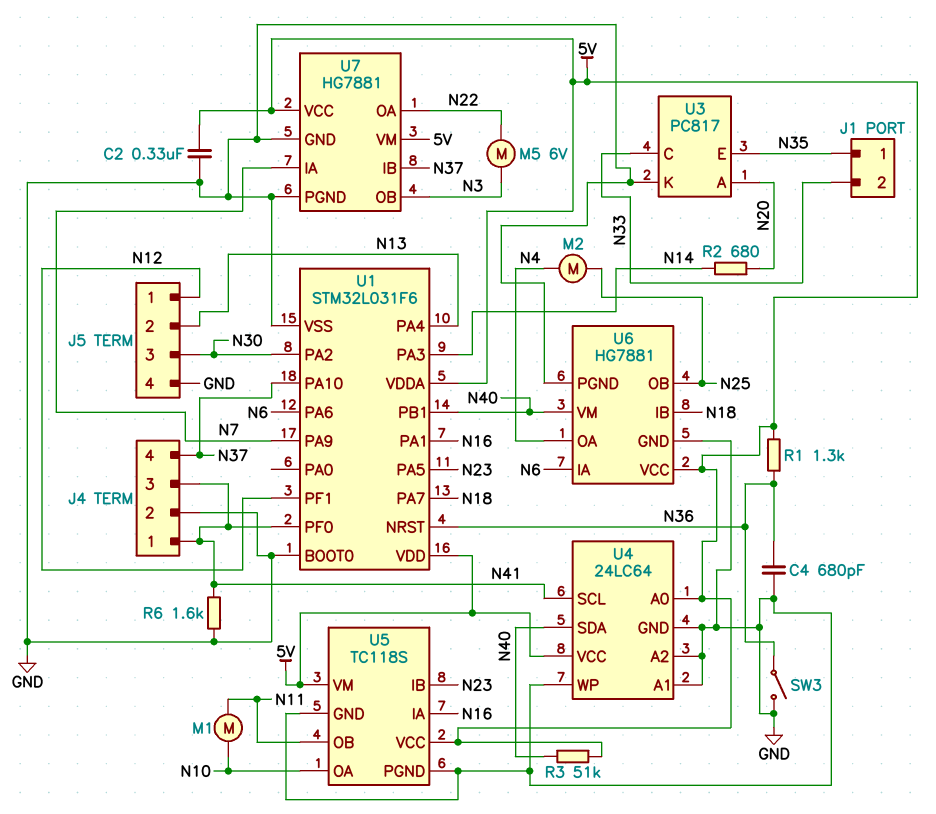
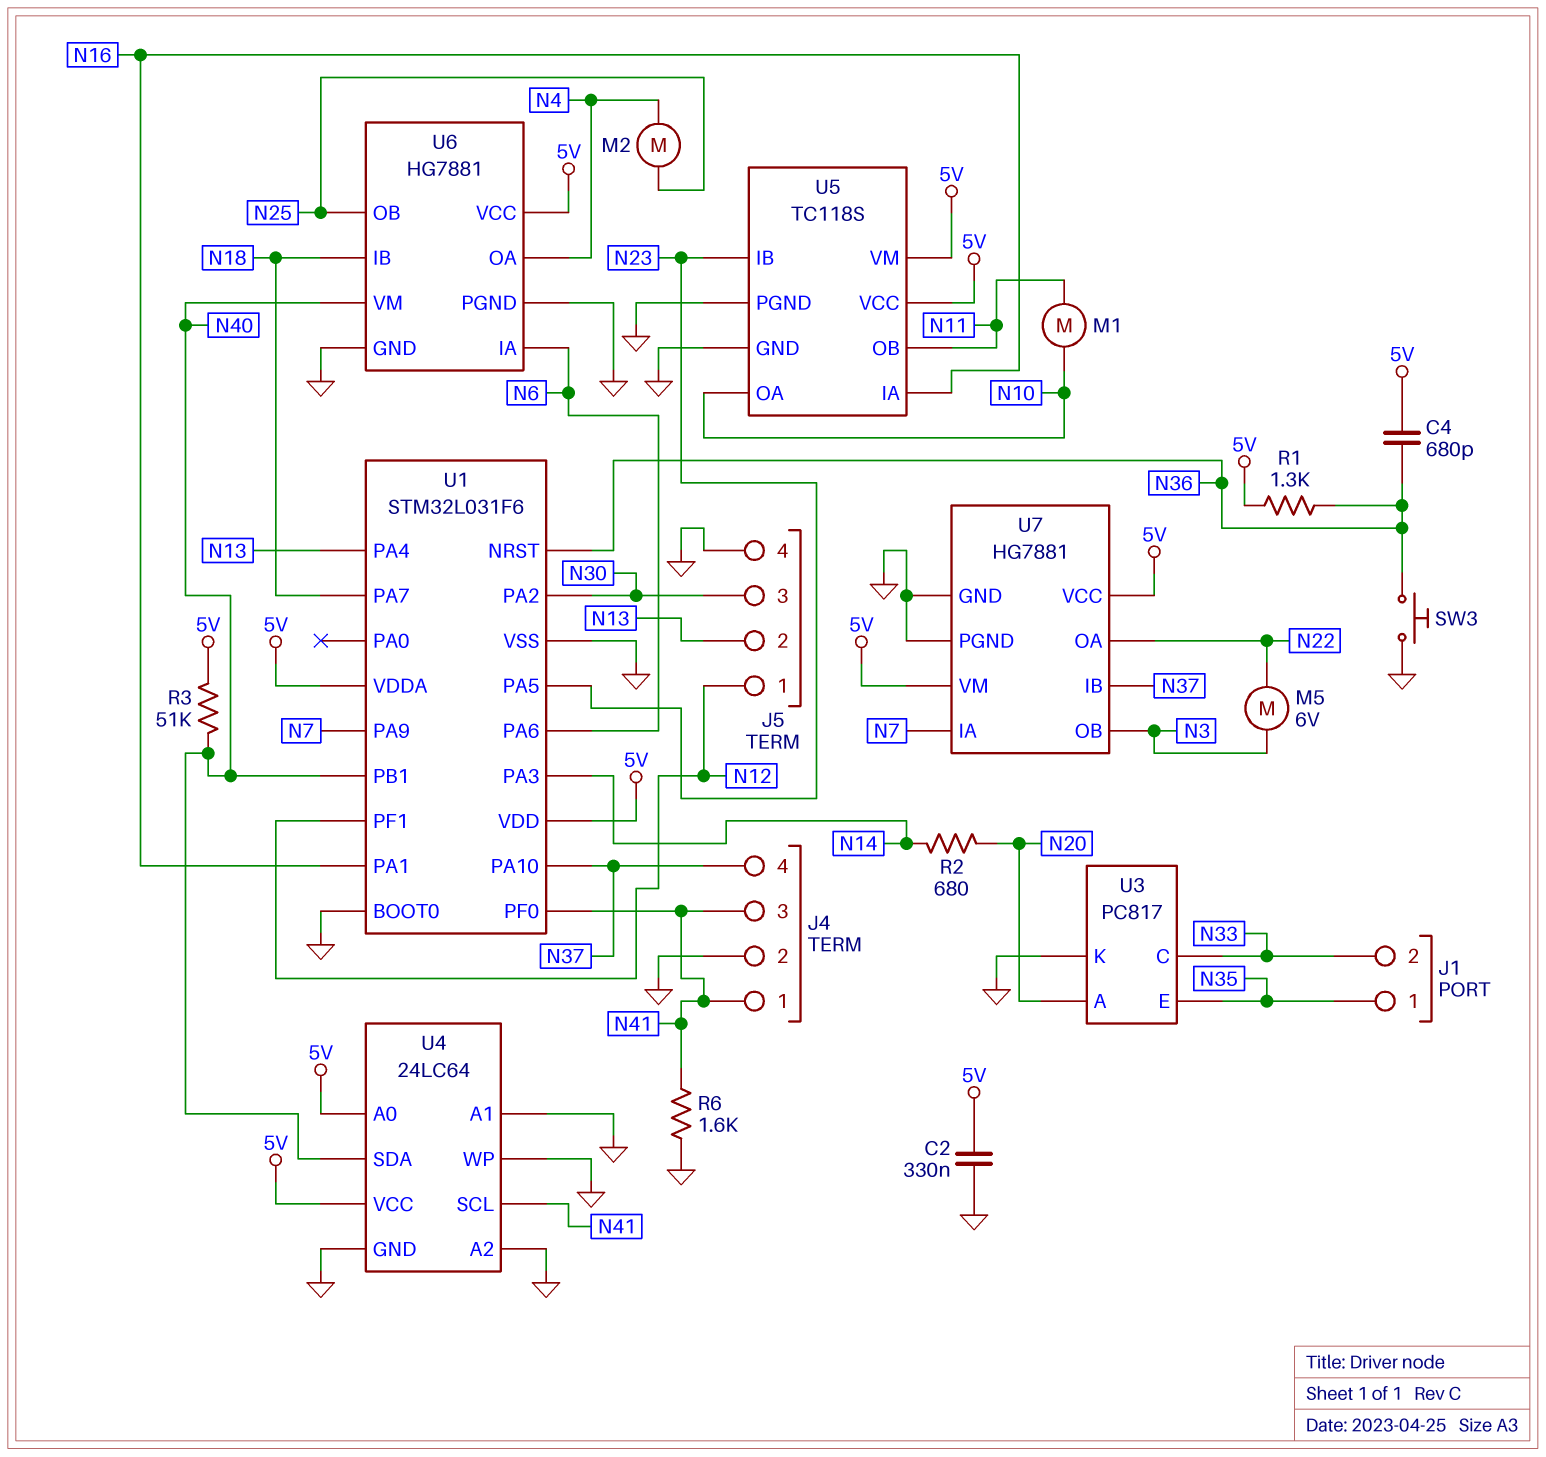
C4: 680pF (GND, N36) -> 680pF (5V, N36)
SW3: switch (GND, N36) -> button (GND, N36)

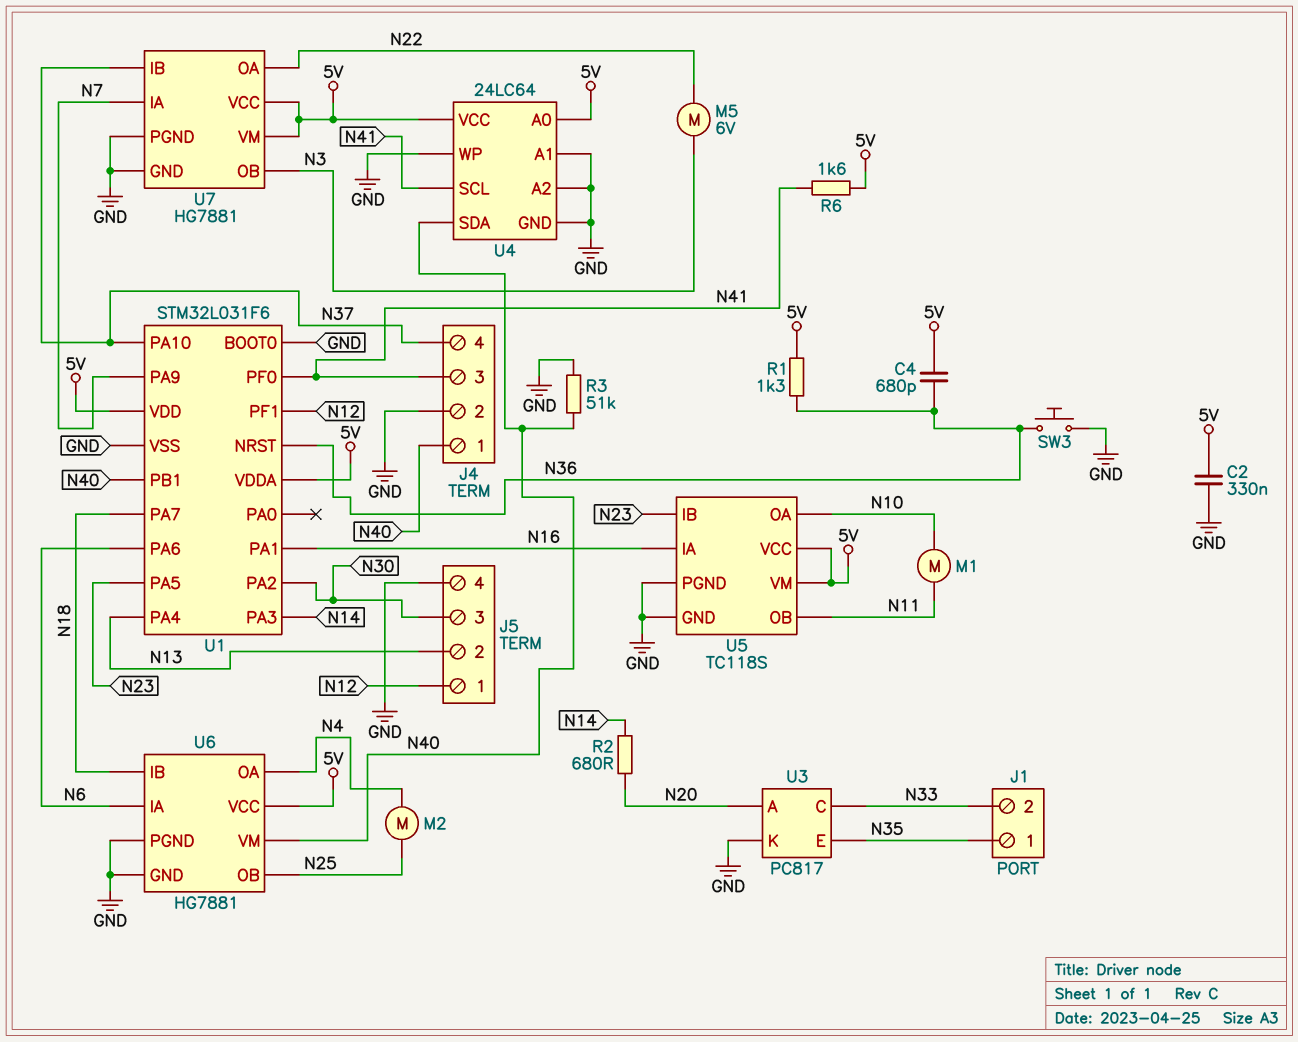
J4 pin 1: N41 -> N40
R3: 51k (5V, N40) -> 51k (GND, N40)
R6: 1.6k (GND, N41) -> 1.6k (5V, N41)

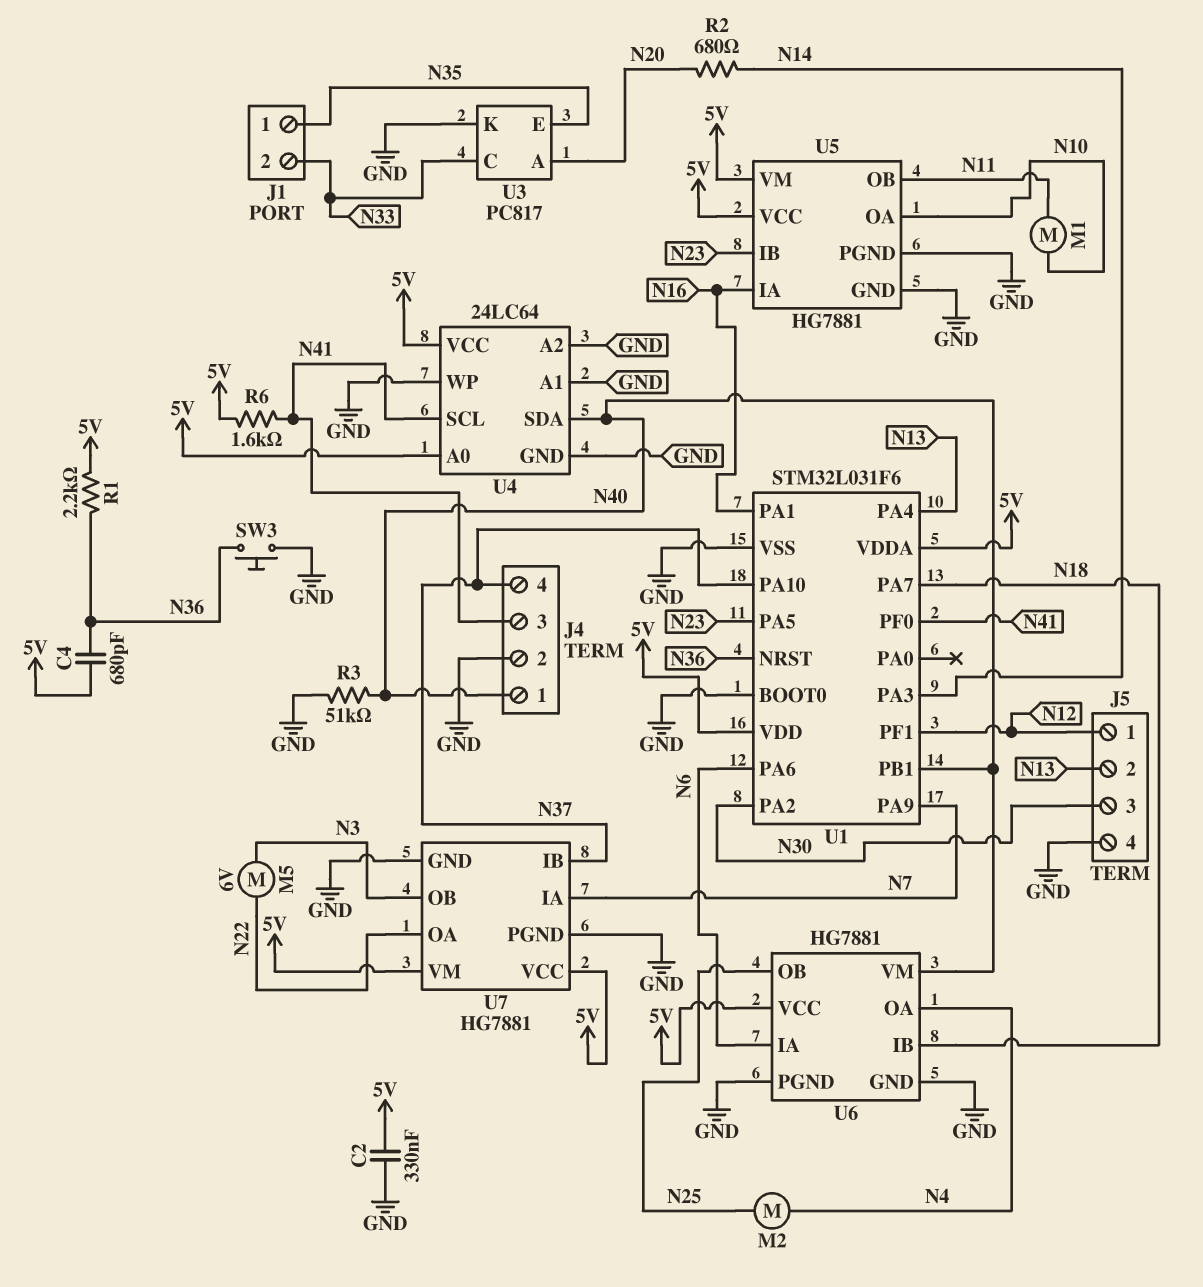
R1: 1.3k (5V, N36) -> 2.2k (5V, N36)
U5: TC118S -> HG7881

